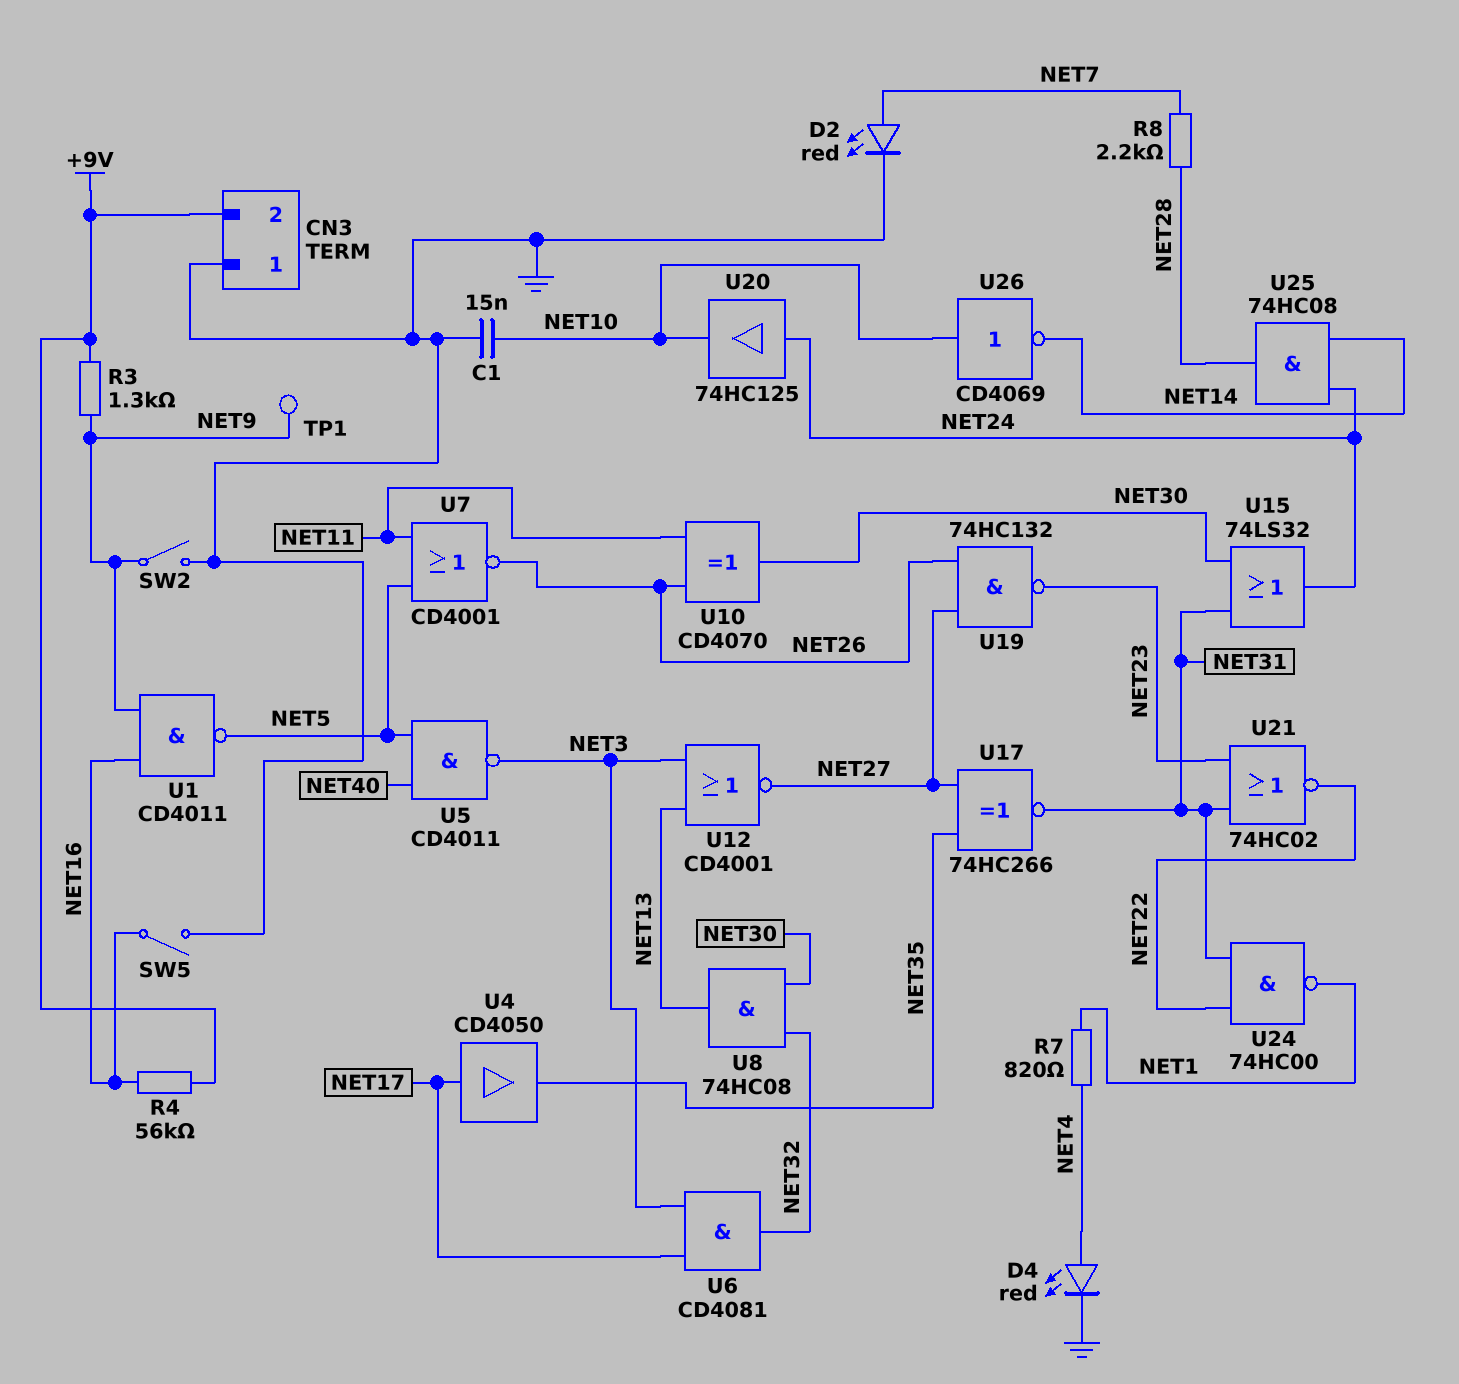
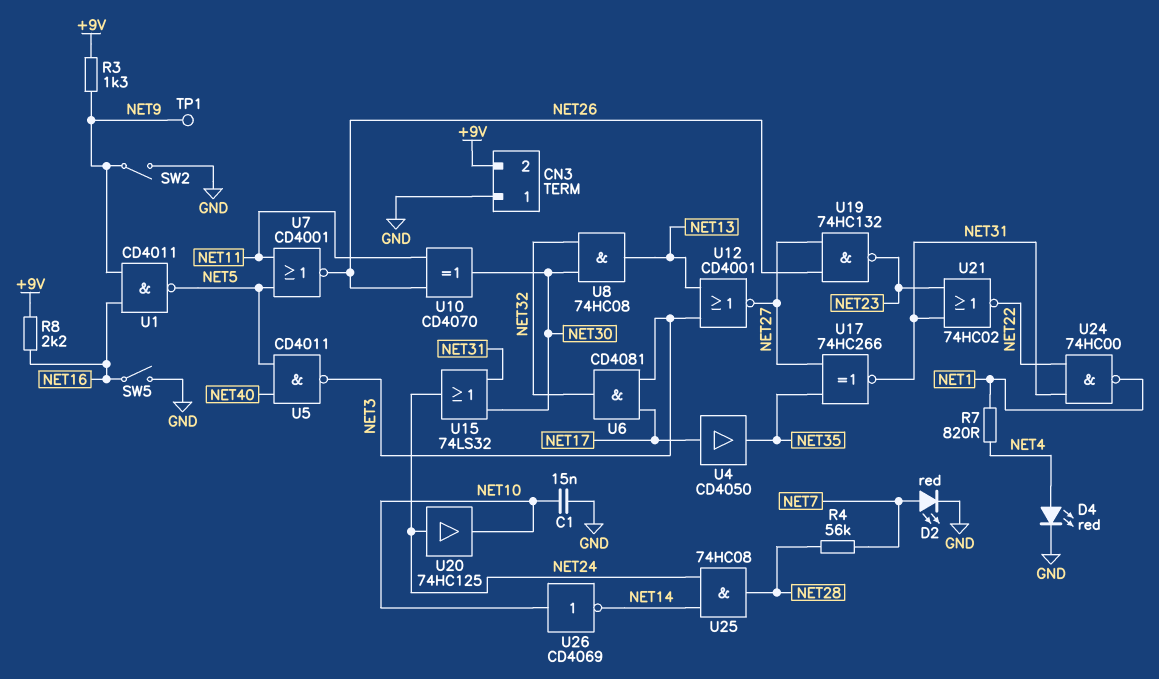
R4: 56k (+9V, NET16) -> 56k (NET7, NET28)
R8: 2.2k (NET7, NET28) -> 2.2k (+9V, NET16)

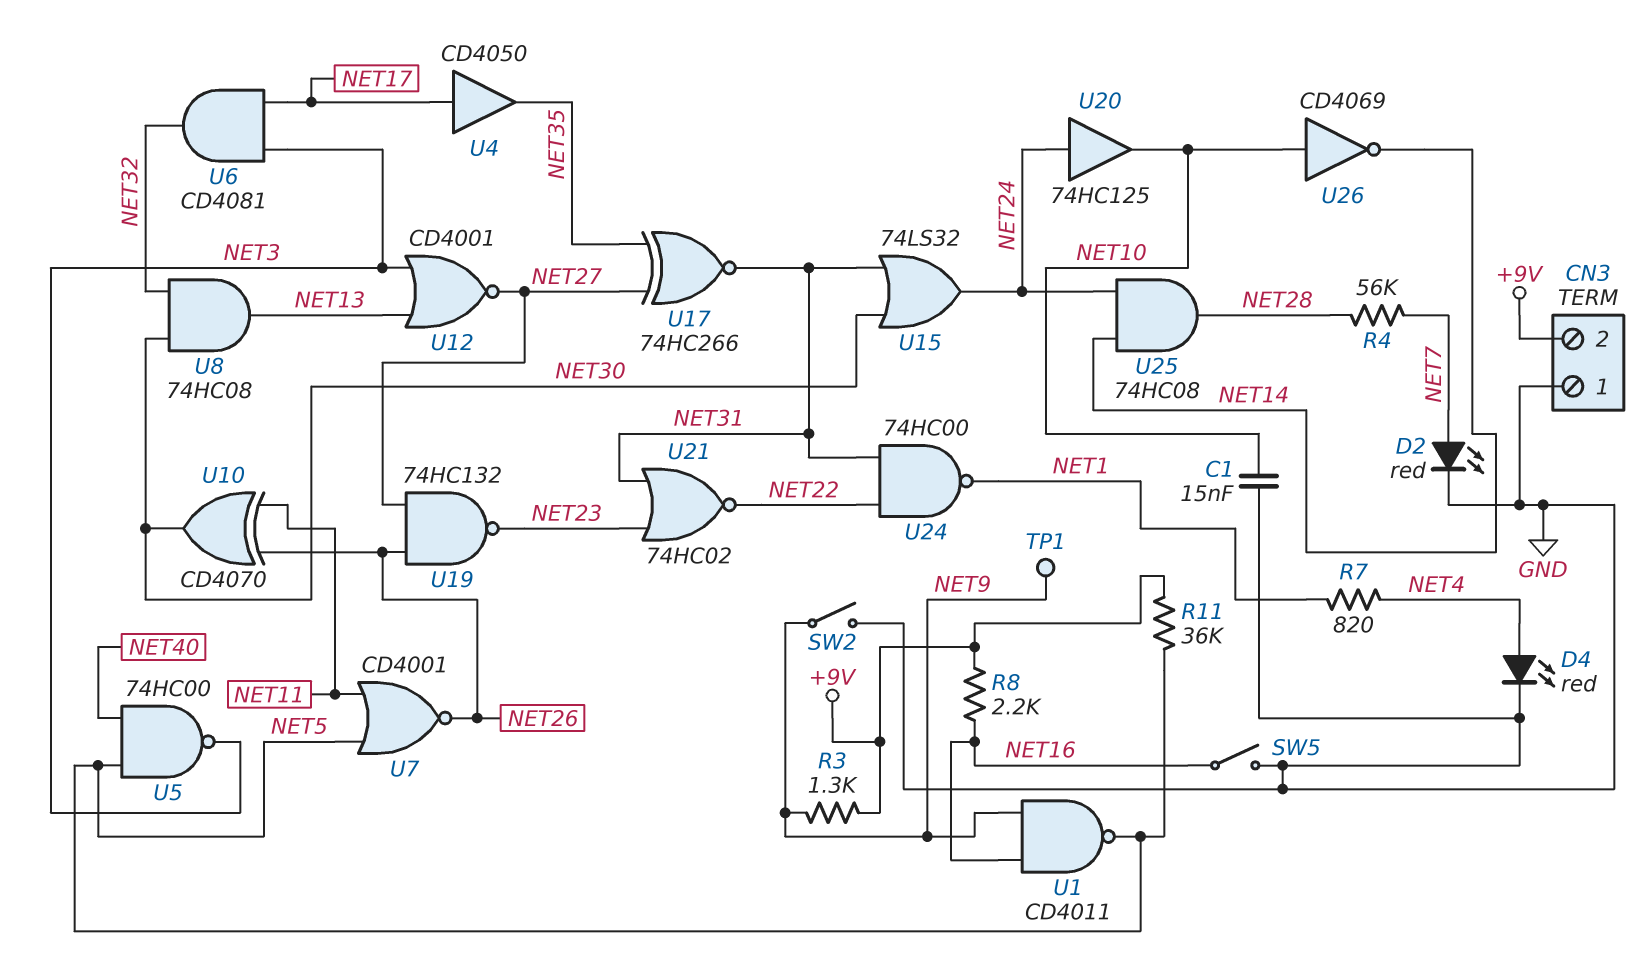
R11: none -> 36k (+9V, NET5)
U5: NAND CD4011 (in NET5, in NET40, out NET3) -> NAND 74HC00 (in NET5, in NET40, out NET3)

